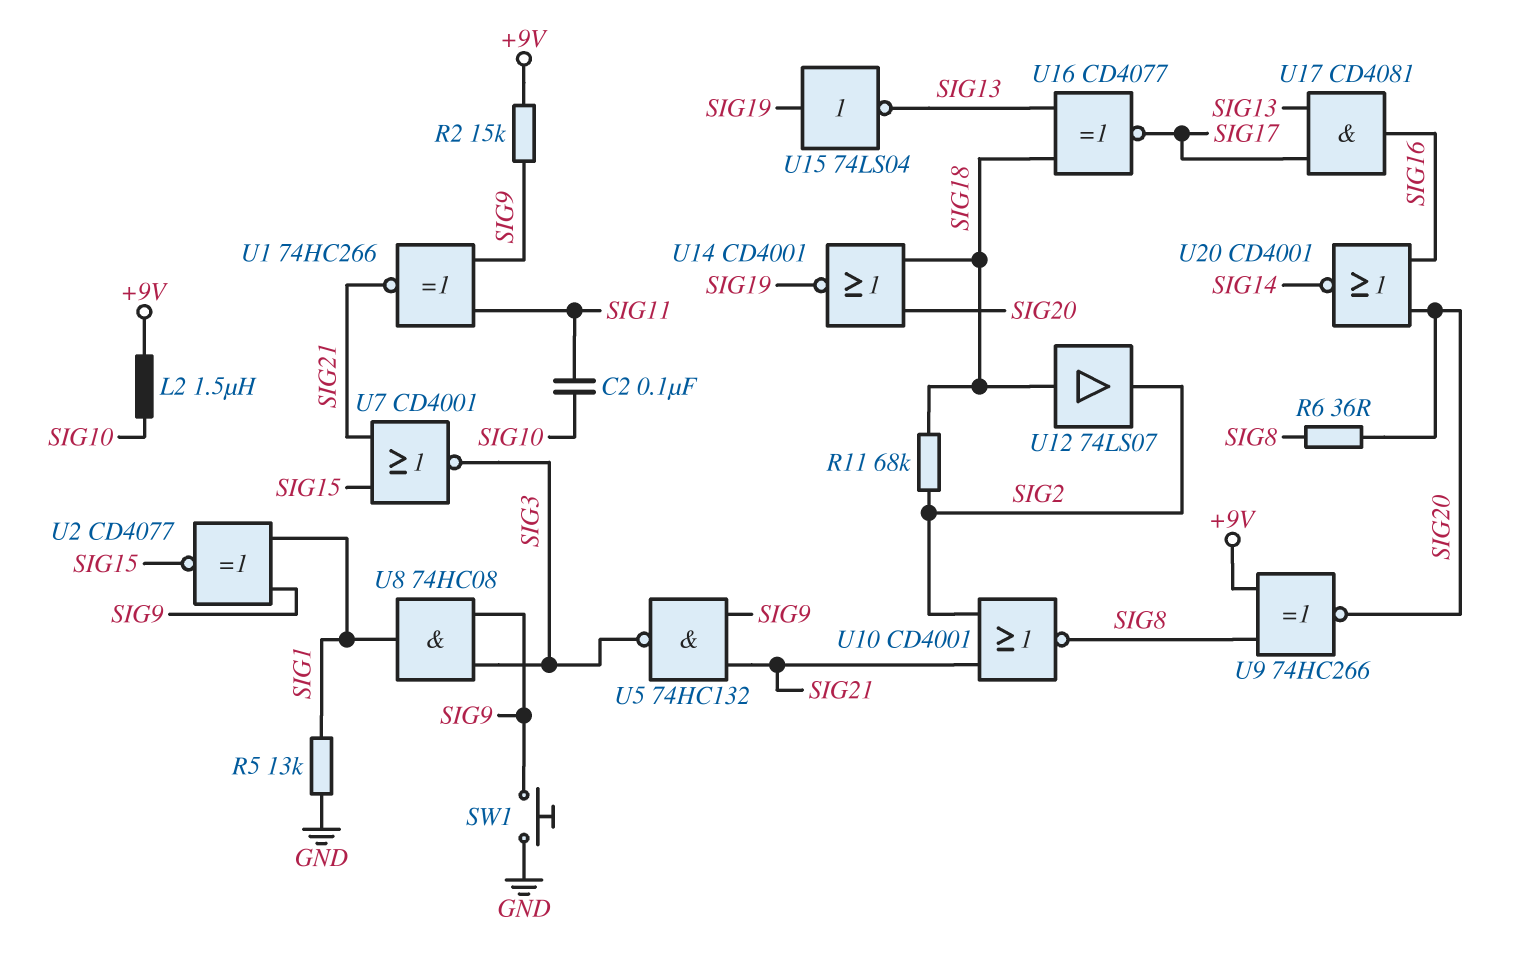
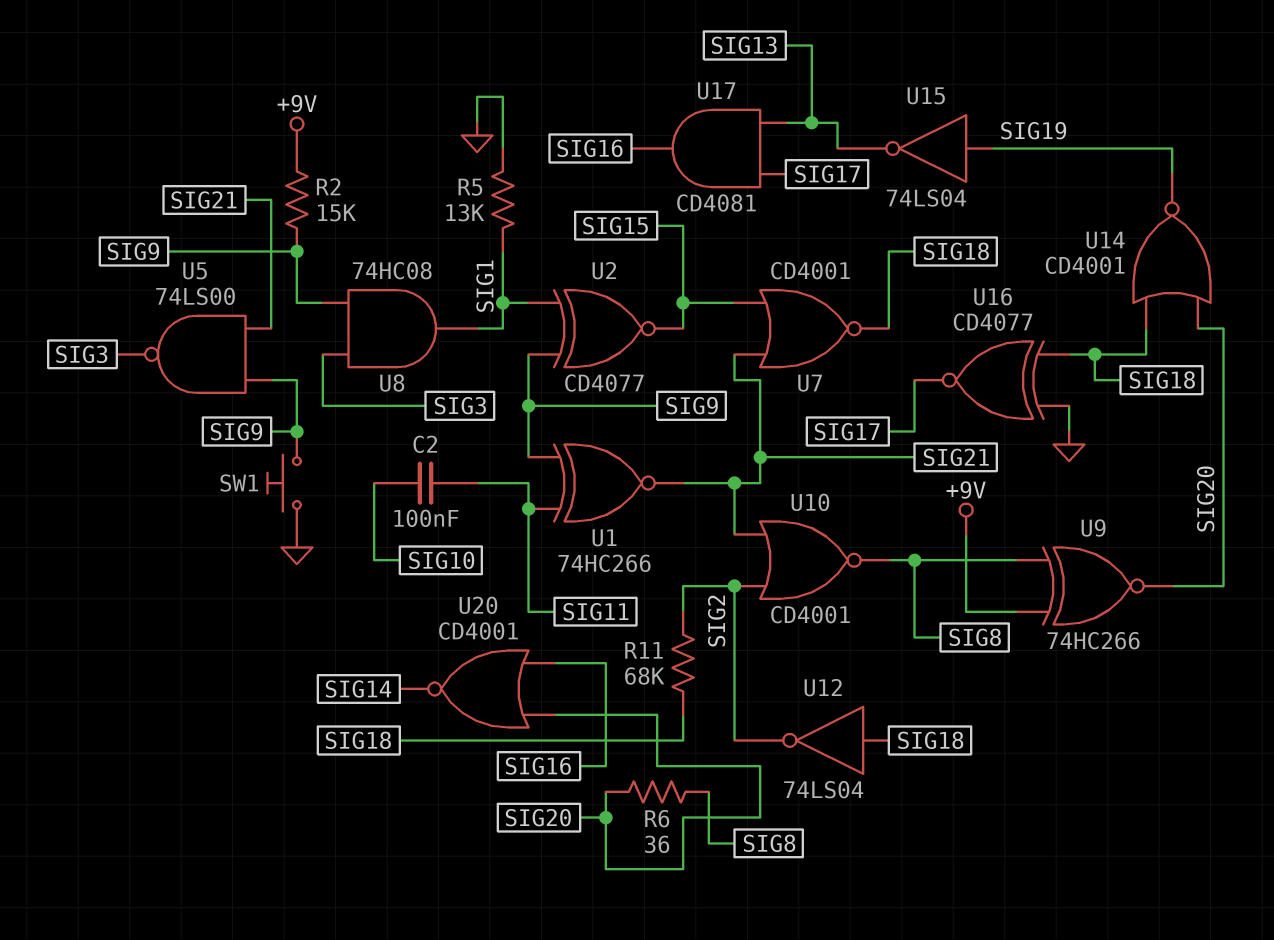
L2: 1.5uH (+9V, SIG10) -> none
U5: NAND 74HC132 (in SIG9, in SIG21, out SIG3) -> NAND 74LS00 (in SIG9, in SIG21, out SIG3)
U7: NOR CD4001 (in SIG15, in SIG21, out SIG3) -> NOR CD4001 (in SIG15, in SIG21, out SIG18)
U12: buffer 74LS07 (in SIG18, out SIG2) -> NOT 74LS04 (in SIG18, out SIG2)
U16: XNOR CD4077 (in SIG13, in SIG18, out SIG17) -> XNOR CD4077 (in GND, in SIG18, out SIG17)

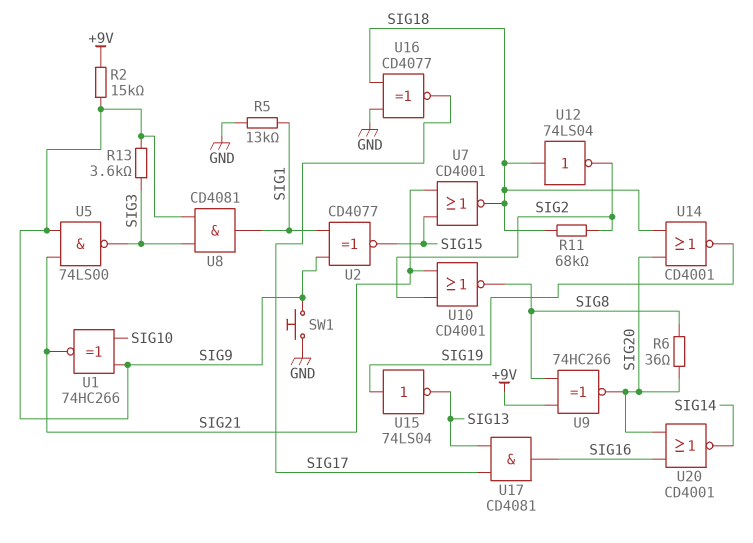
C2: 100nF (SIG10, SIG11) -> none
R13: none -> 3.6k (SIG3, SIG9)
U1: XNOR 74HC266 (in SIG9, in SIG11, out SIG21) -> XNOR 74HC266 (in SIG9, in SIG10, out SIG21)
U8: AND 74HC08 (in SIG3, in SIG9, out SIG1) -> AND CD4081 (in SIG3, in SIG9, out SIG1)

